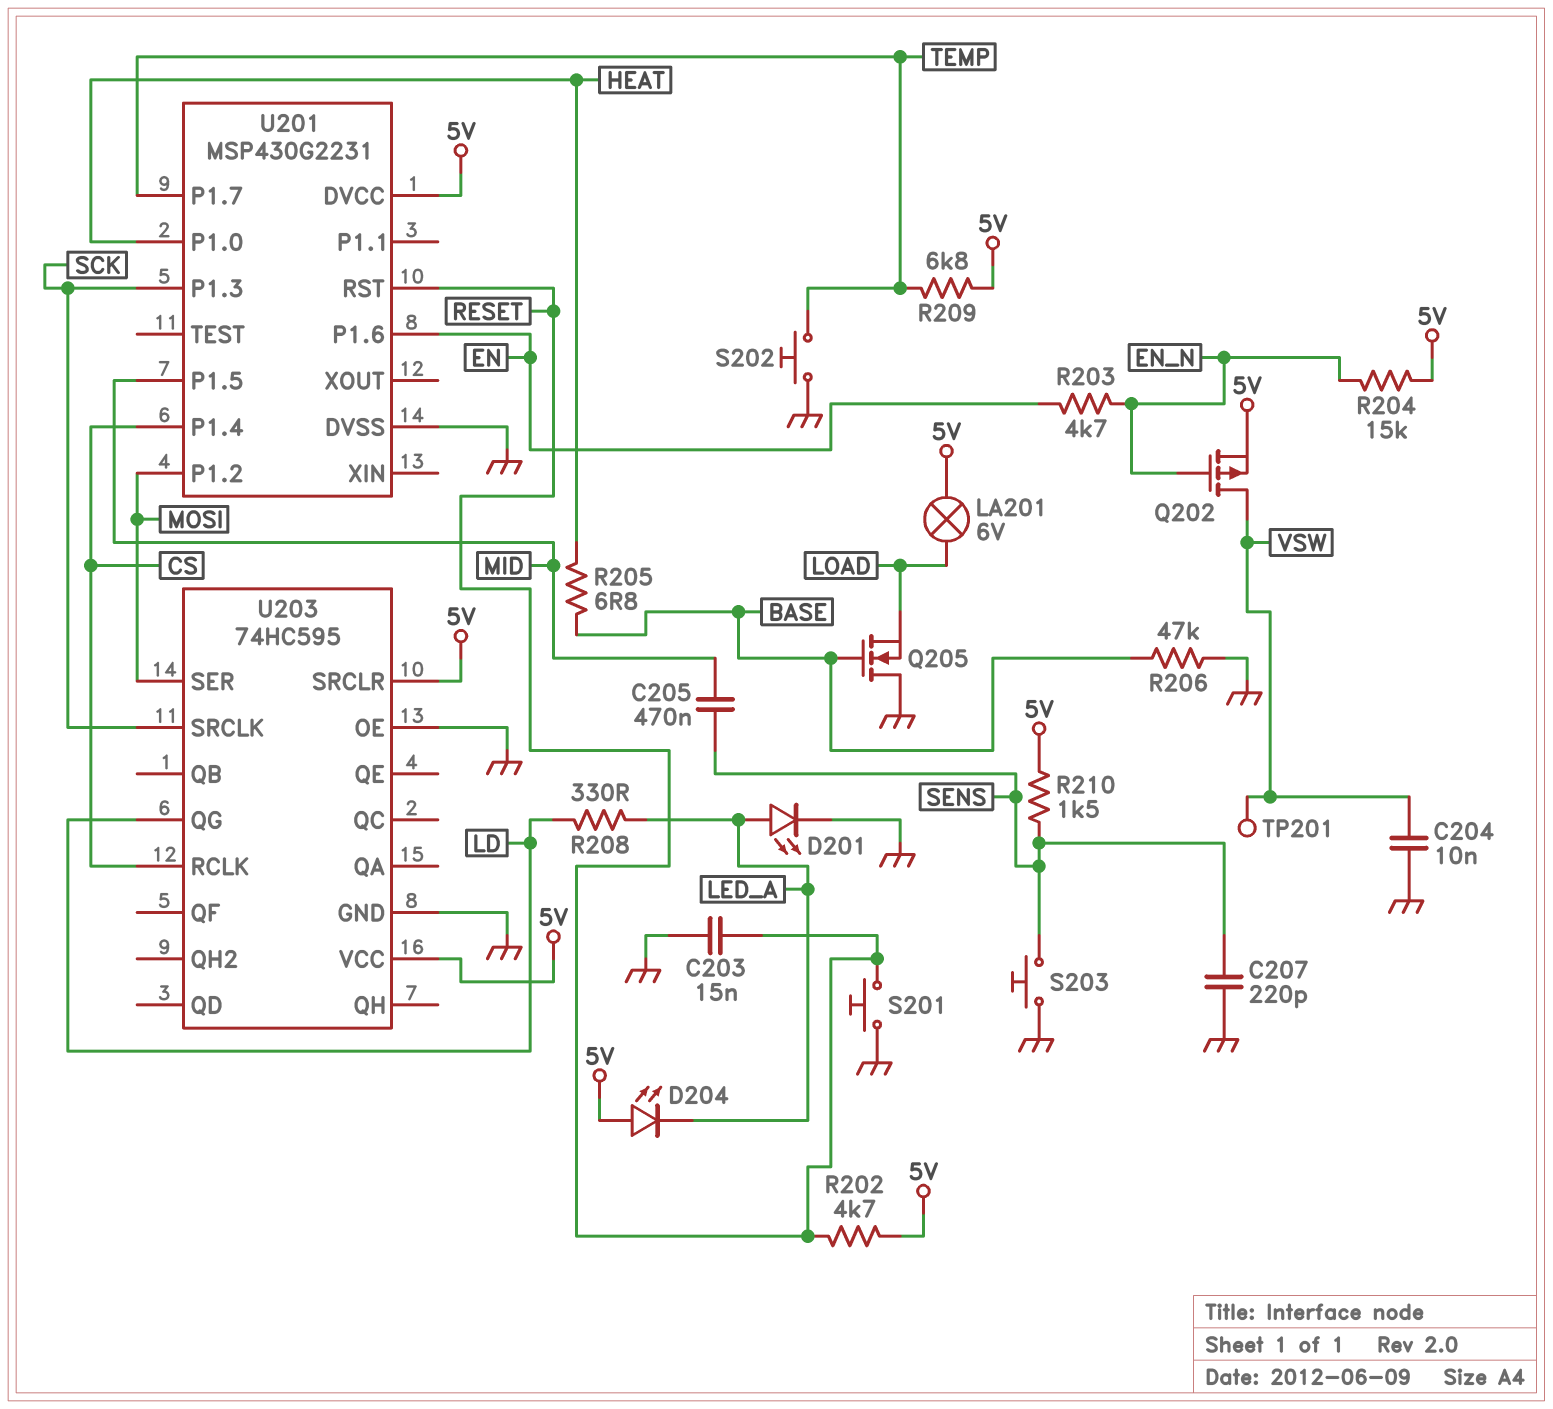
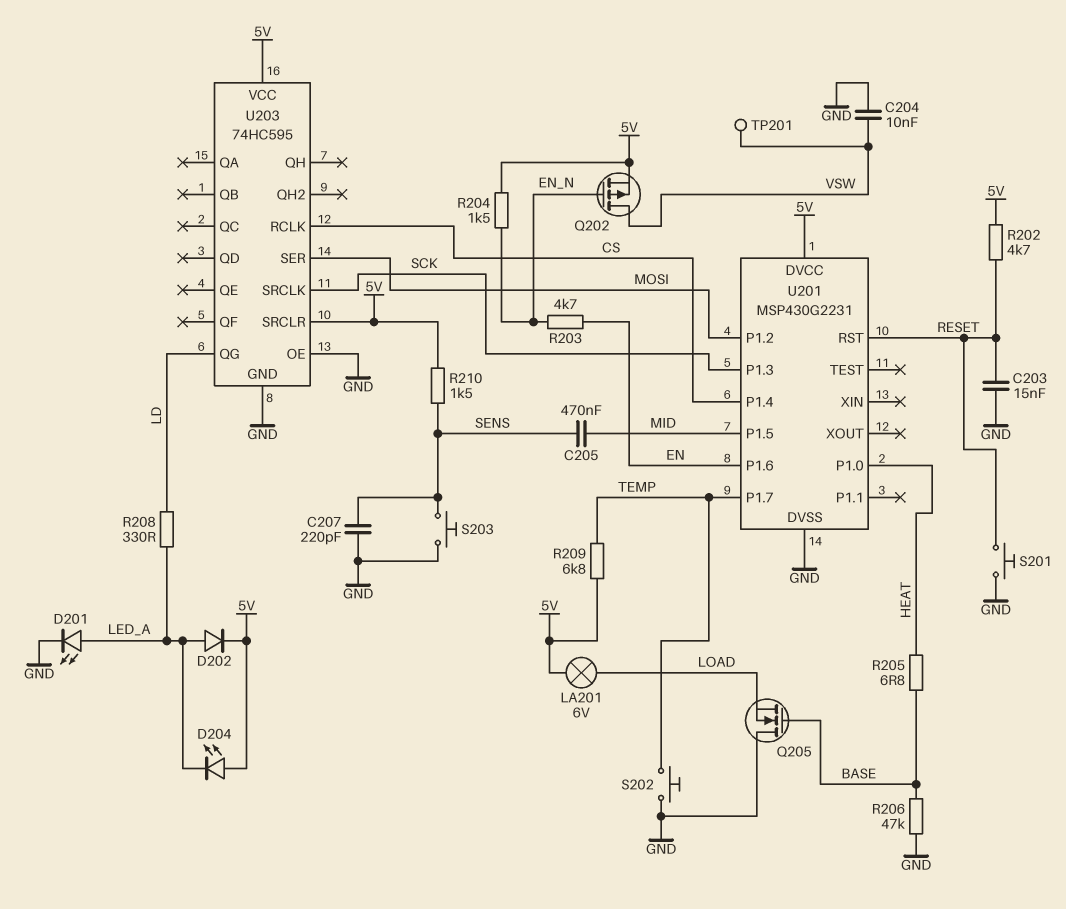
D202: none -> diode (A LED_A, K 5V)
R204: 15k (5V, EN_N) -> 1.5k (5V, EN_N)

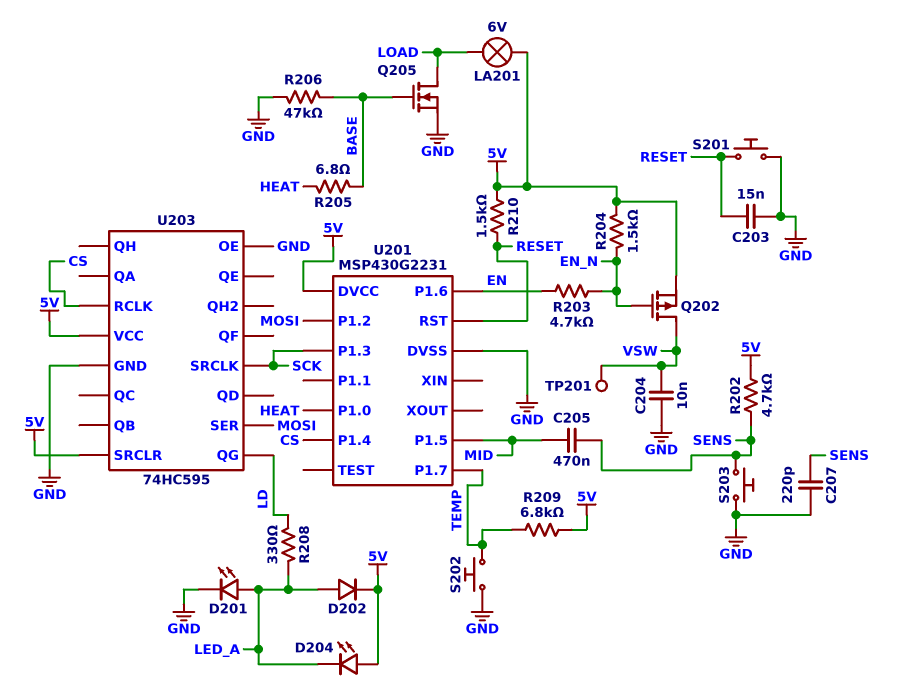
Q205: NMOS (G BASE, D GND, S LOAD) -> NMOS (G BASE, D LOAD, S GND)
R202: 4.7k (5V, RESET) -> 4.7k (5V, SENS)
R210: 1.5k (5V, SENS) -> 1.5k (5V, RESET)

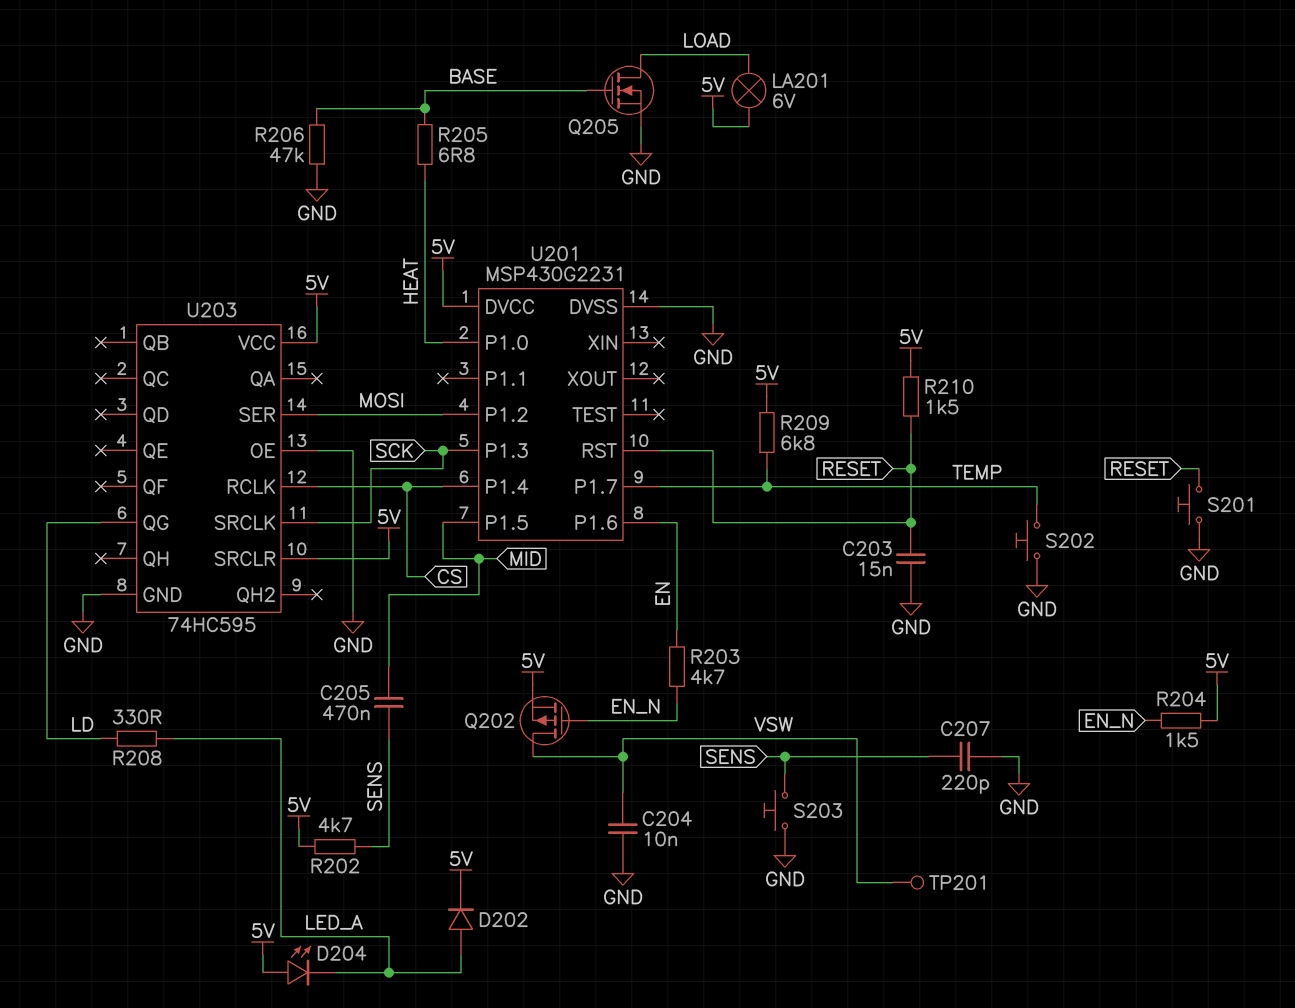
D201: LED (A LED_A, K GND) -> none

